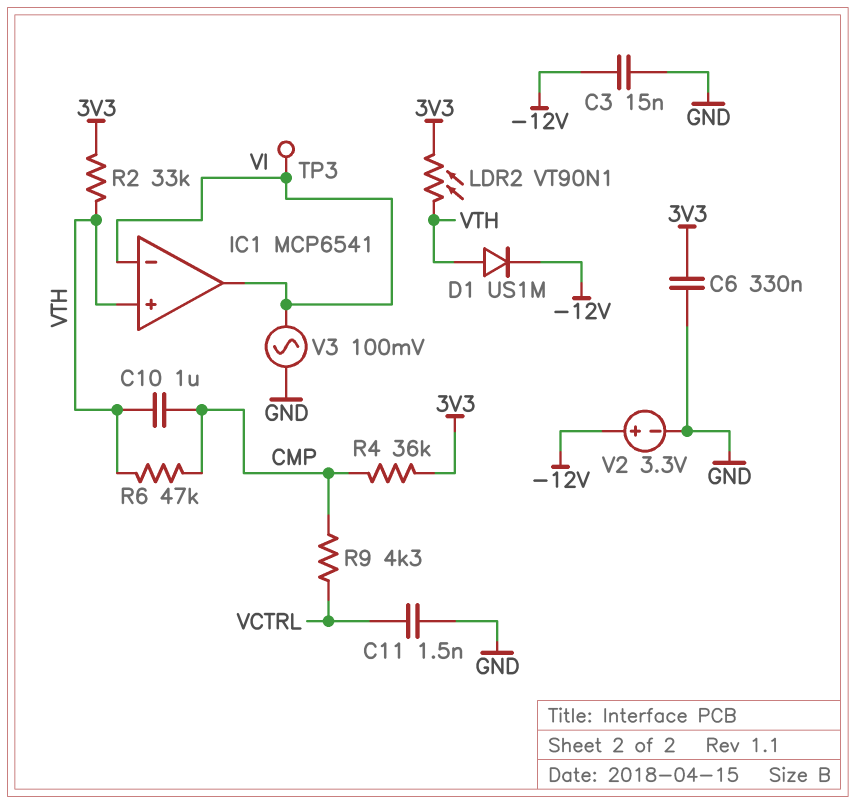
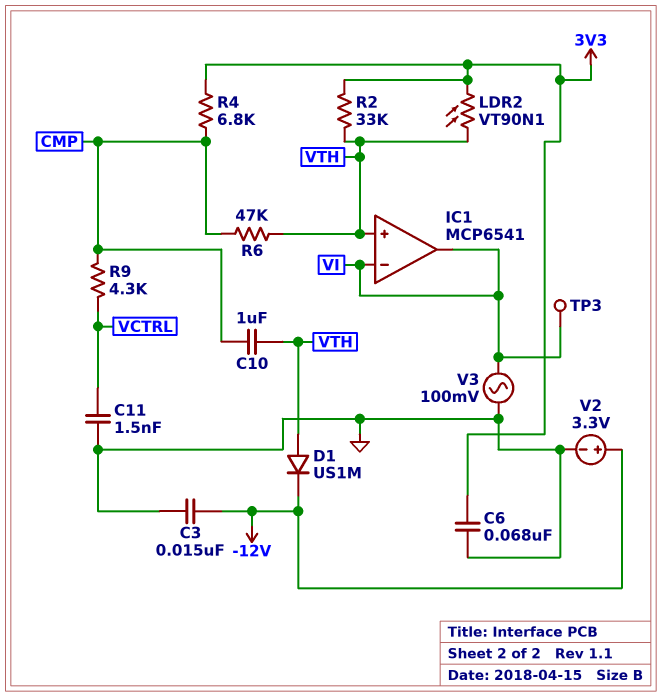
C6: 330nF (3V3, GND) -> 68nF (3V3, GND)
R4: 36k (3V3, CMP) -> 6.8k (3V3, CMP)

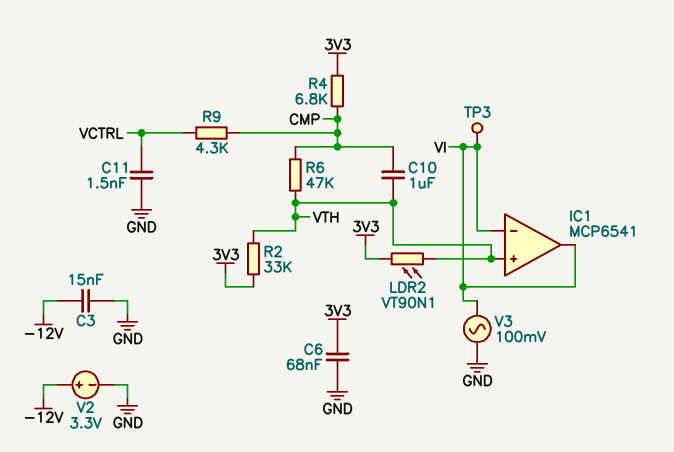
D1: diode US1M (A VTH, K -12V) -> none

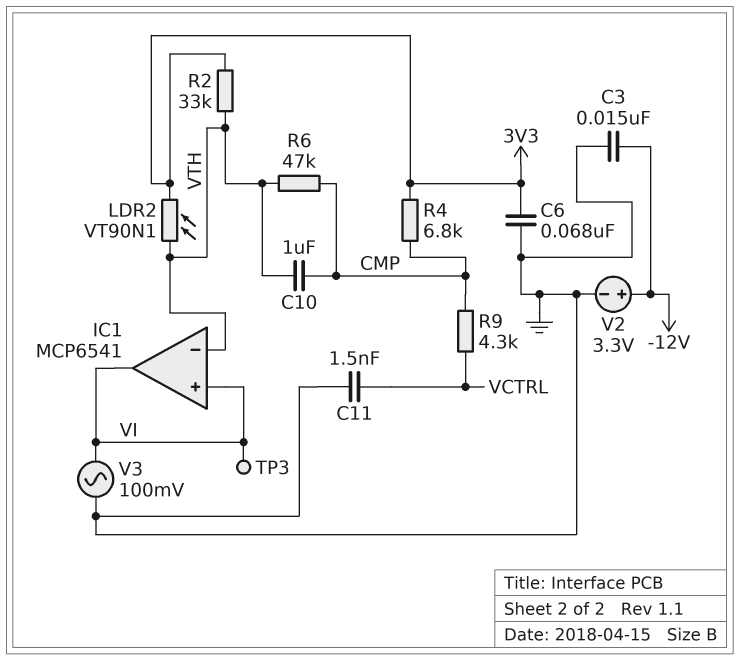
IC1 pin in+: VTH -> VI
IC1 pin in-: VI -> VTH

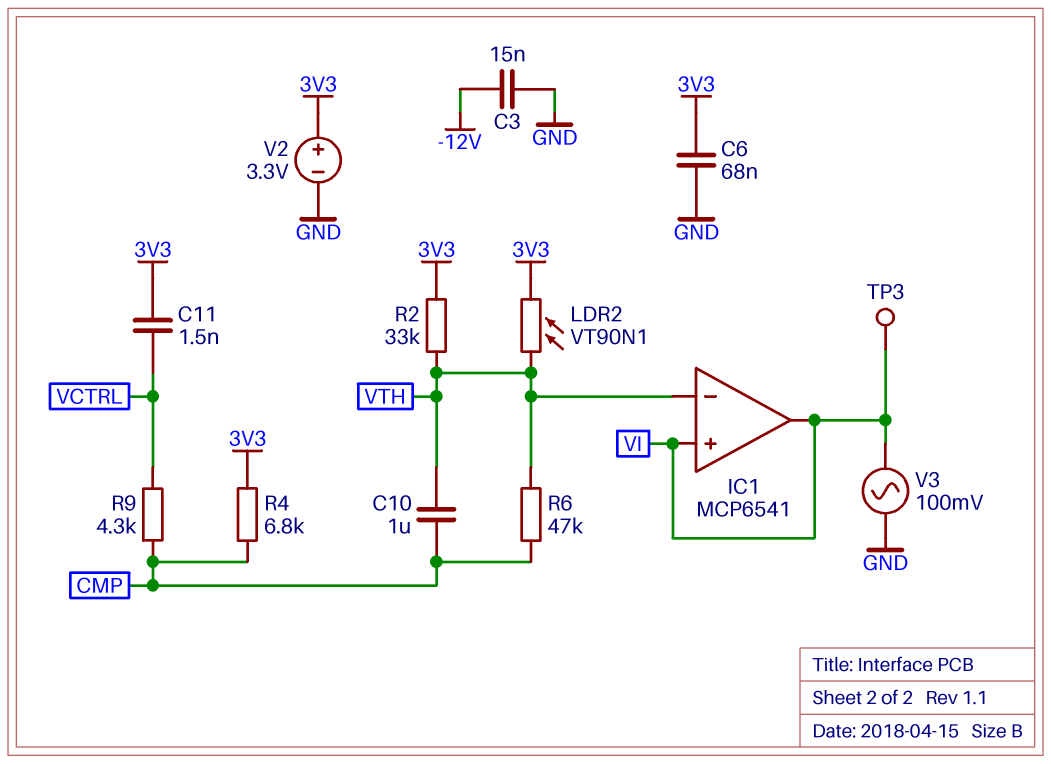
C11: 1.5nF (GND, VCTRL) -> 1.5nF (3V3, VCTRL)
V2: 3.3V (plus -12V, minus GND) -> 3.3V (plus 3V3, minus GND)

